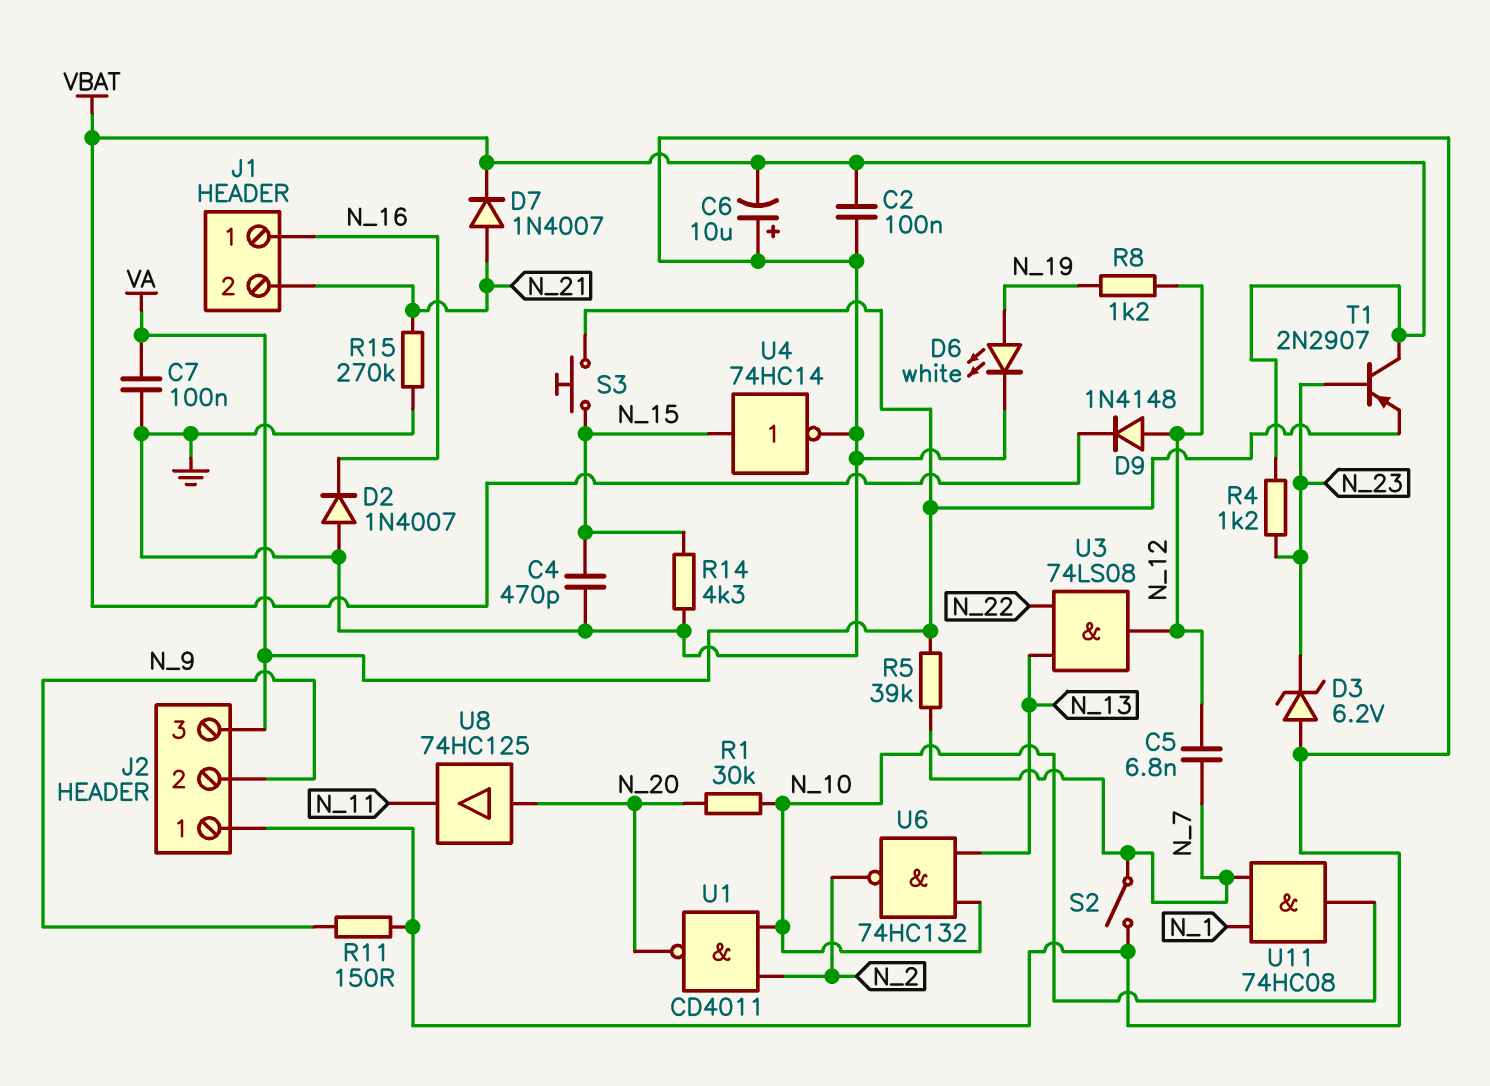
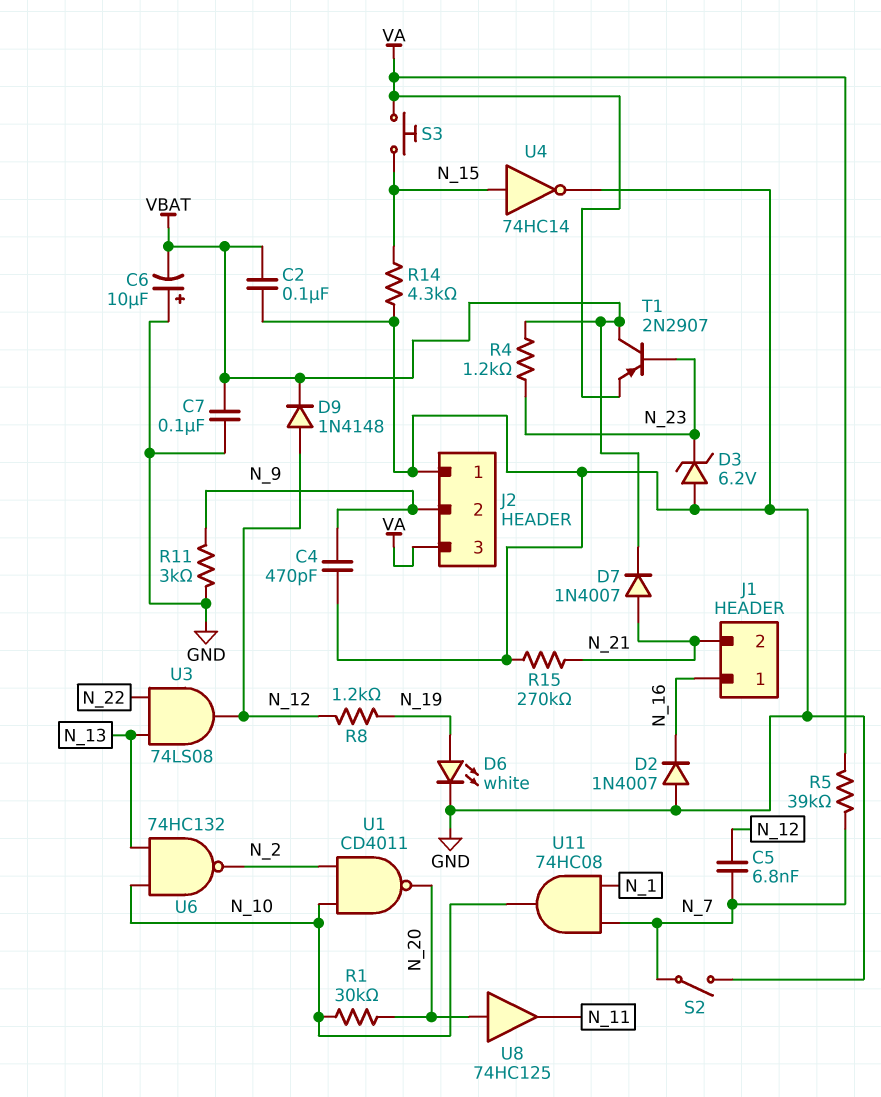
C4: 470pF (GND, N_15) -> 470pF (GND, N_9)
C7: 100nF (GND, VA) -> 100nF (GND, VBAT)
R11: 150 (GND, N_9) -> 3k (GND, N_9)

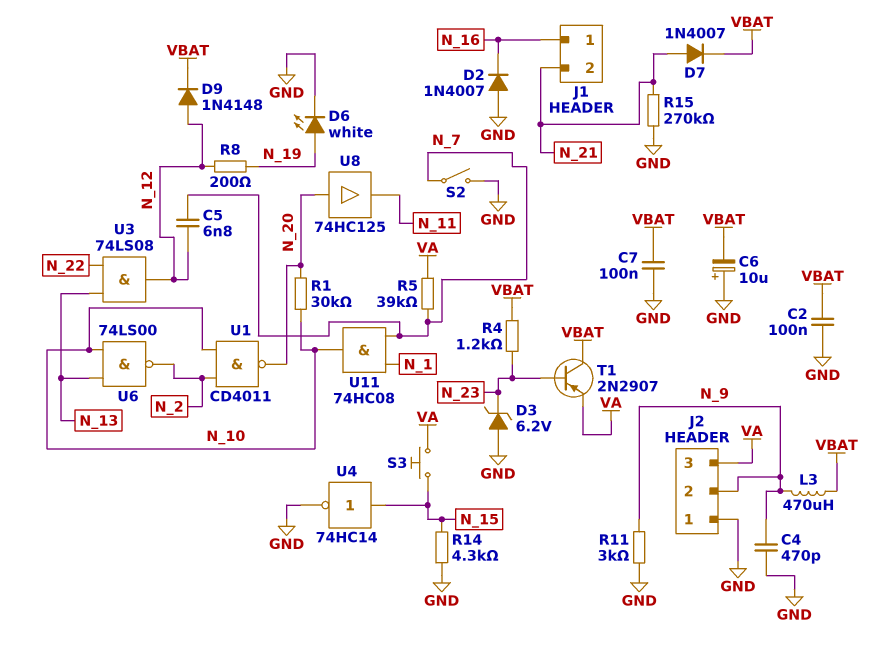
L3: none -> 470uH (N_9, VBAT)
R8: 1.2k (N_12, N_19) -> 200 (N_12, N_19)
U6: NAND 74HC132 (in N_10, in N_13, out N_2) -> NAND 74LS00 (in N_10, in N_13, out N_2)

